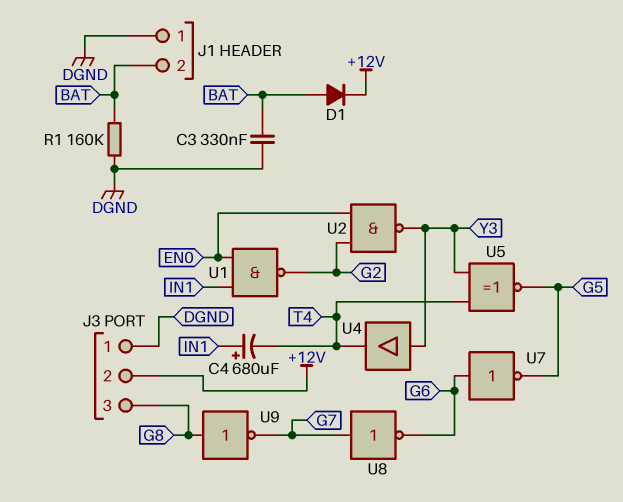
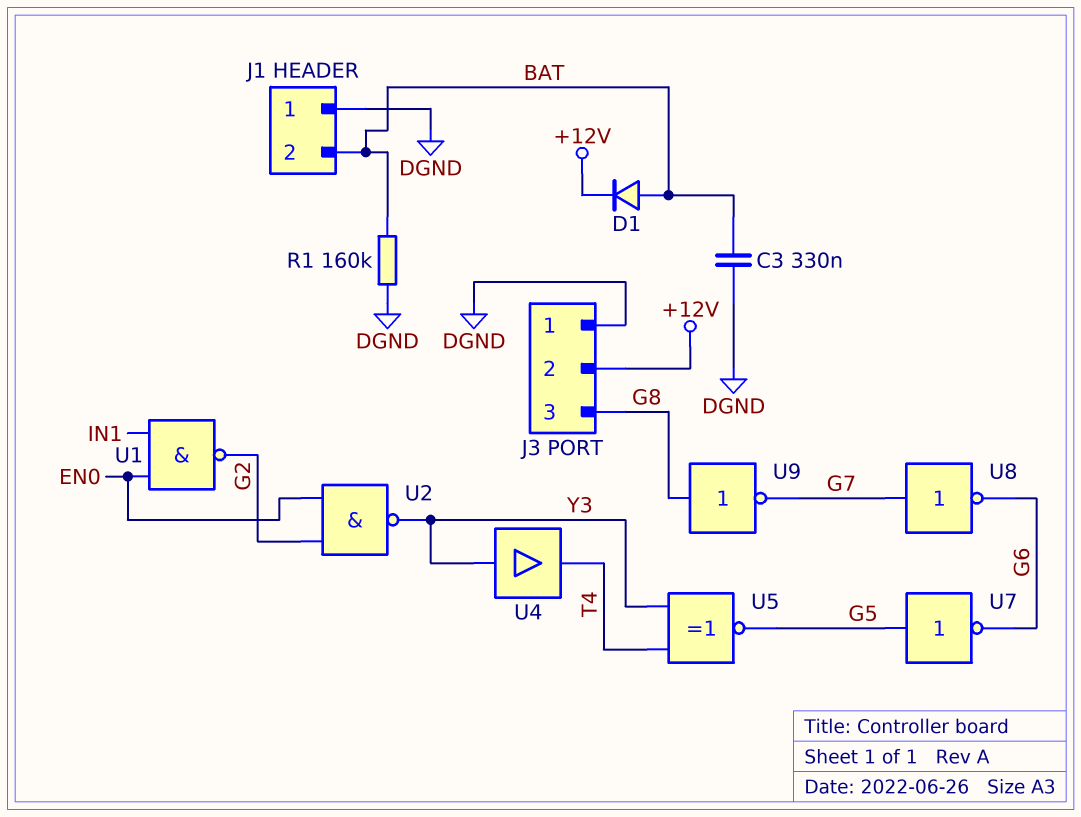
C4: 680uF (plus IN1, minus T4) -> none
U7: NOT (in G6, out G5) -> NOT (in G5, out G6)

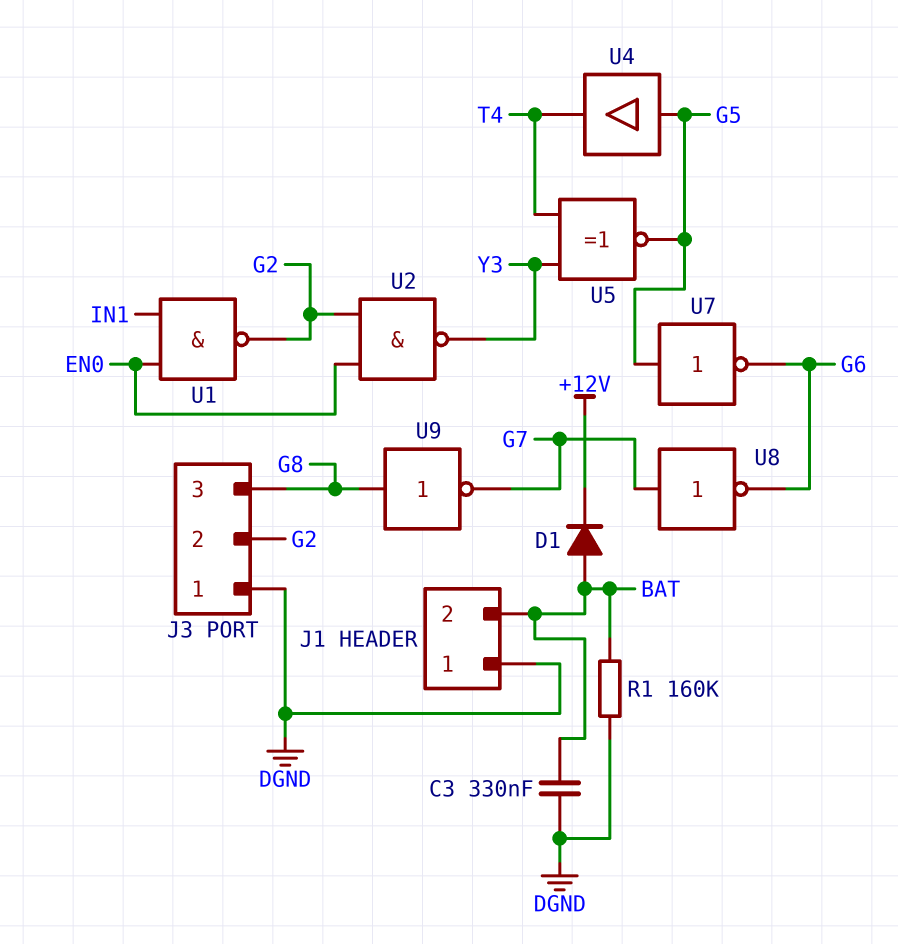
J3 pin 2: +12V -> G2
U4: buffer (in Y3, out T4) -> buffer (in G5, out T4)

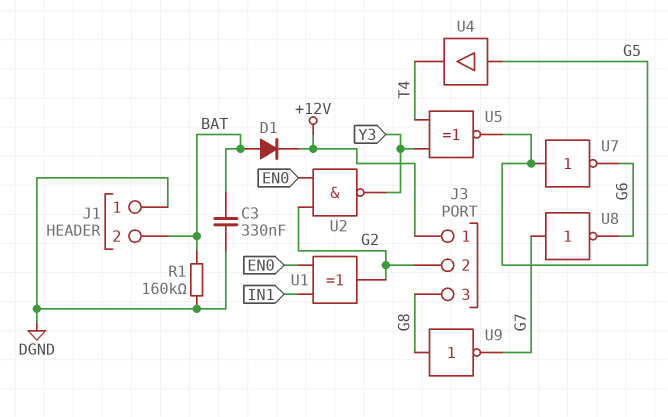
J3 pin 1: DGND -> +12V
U1: NAND (in EN0, in IN1, out G2) -> XOR (in EN0, in IN1, out G2)

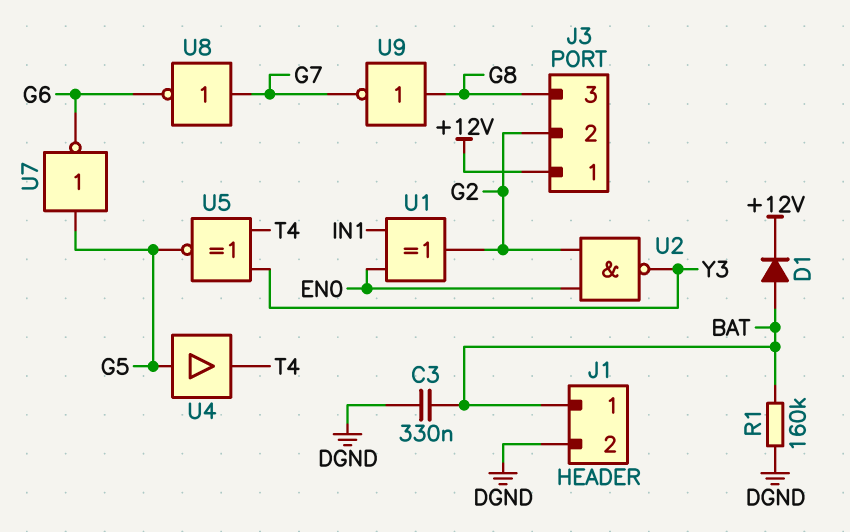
J1 pin 1: DGND -> BAT
J1 pin 2: BAT -> DGND

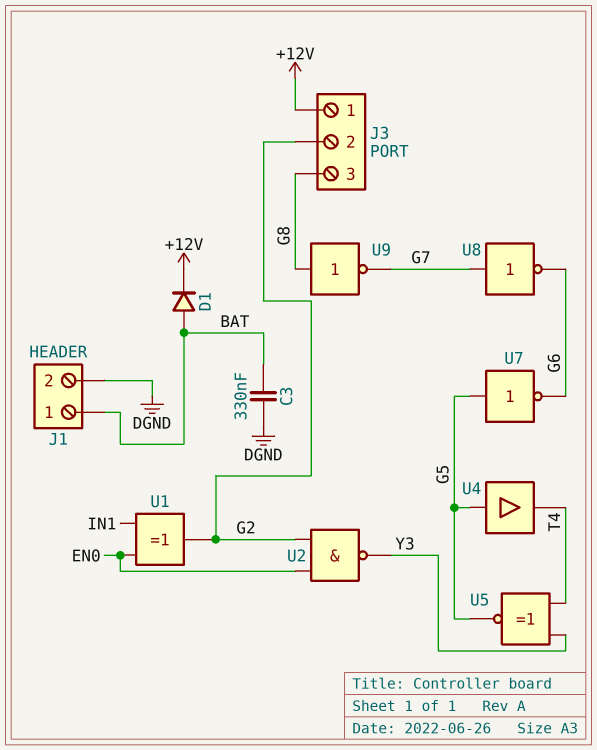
R1: 160k (BAT, DGND) -> none

